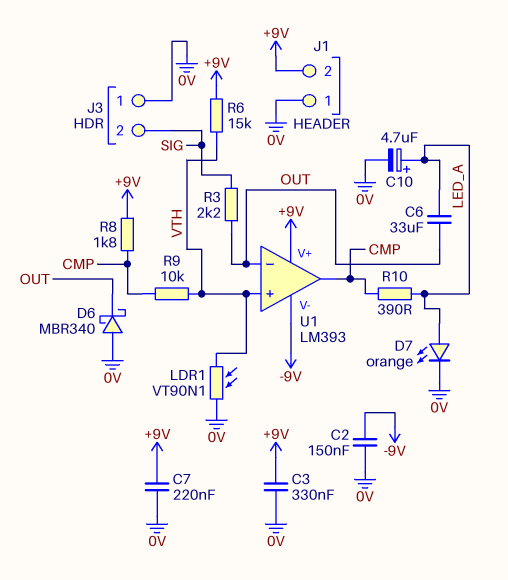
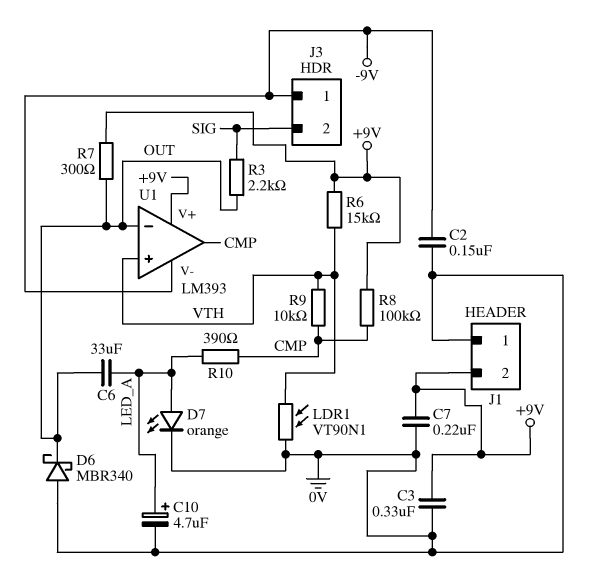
J3 pin 1: 0V -> -9V
R7: none -> 300 (+9V, OUT)
R8: 1.8k (+9V, CMP) -> 100k (+9V, CMP)

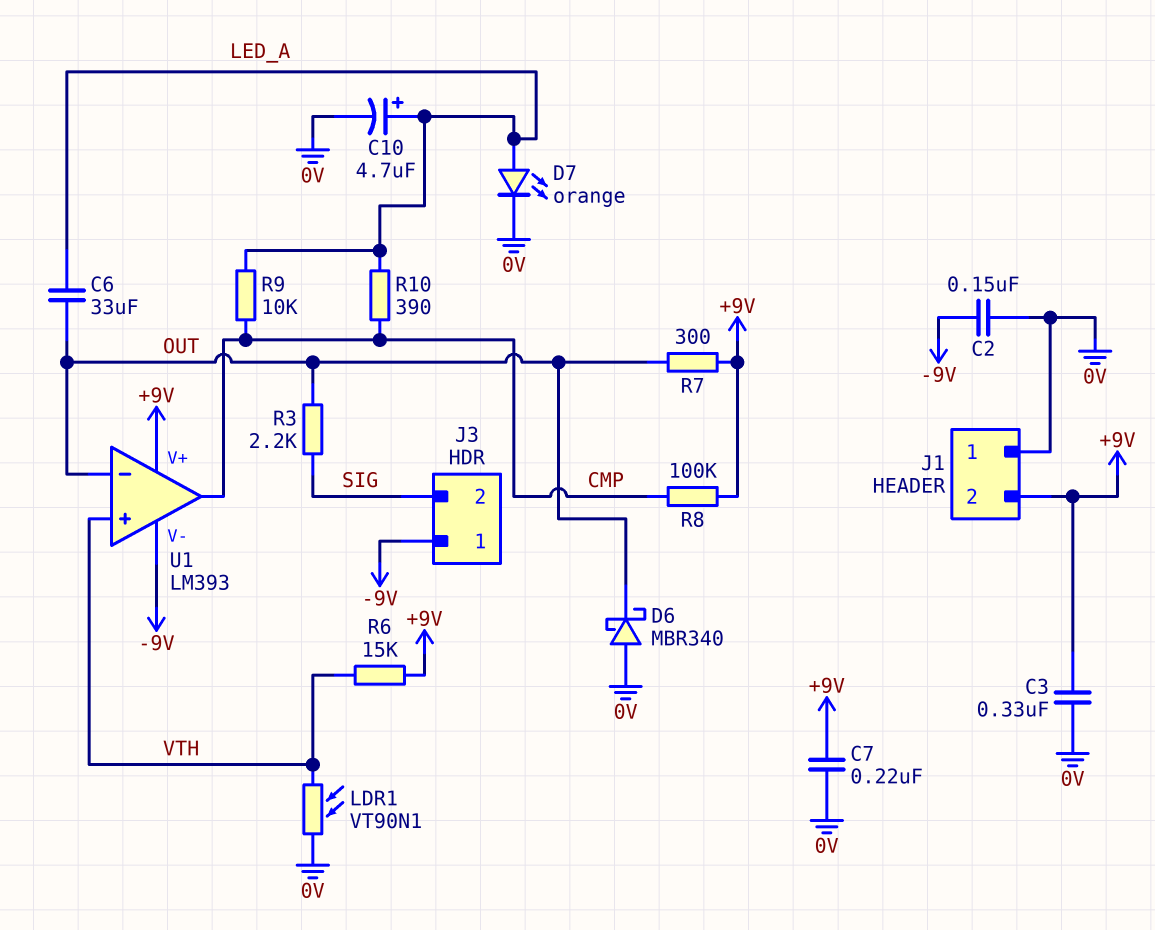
R9: 10k (CMP, VTH) -> 10k (CMP, LED_A)

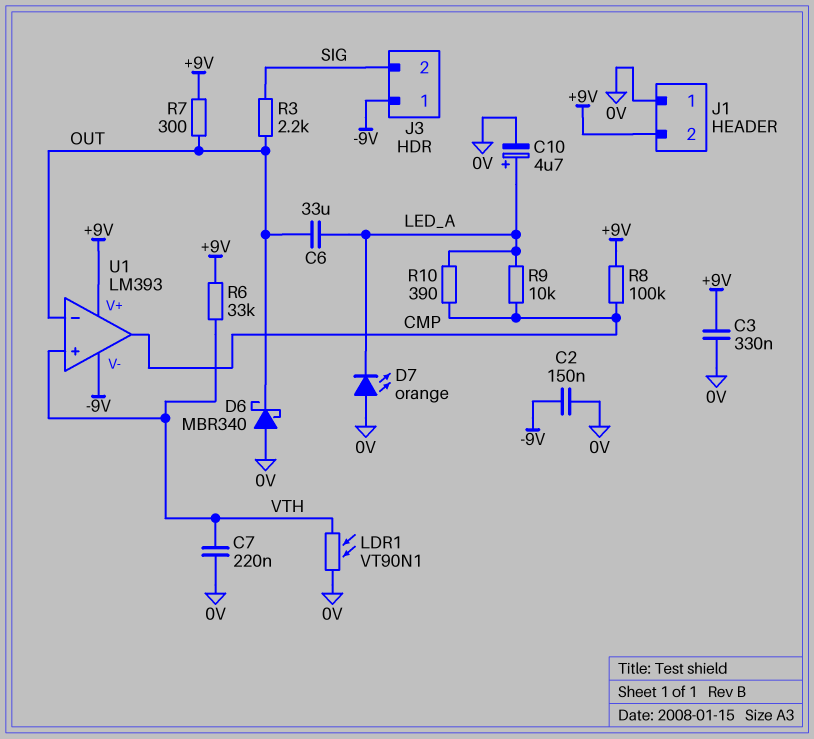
C7: 220nF (+9V, 0V) -> 220nF (0V, VTH)
D7: LED orange (A LED_A, K 0V) -> LED orange (A 0V, K LED_A)
R6: 15k (+9V, VTH) -> 33k (+9V, VTH)

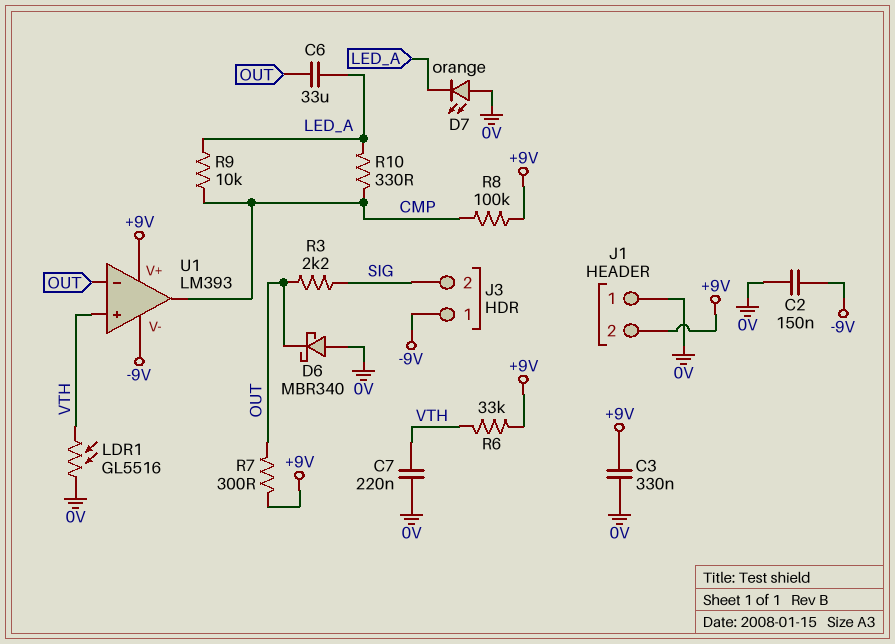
C10: 4.7uF (plus LED_A, minus 0V) -> none
LDR1: VT90N1 (0V, VTH) -> GL5516 (0V, VTH)
R10: 390 (CMP, LED_A) -> 330 (CMP, LED_A)

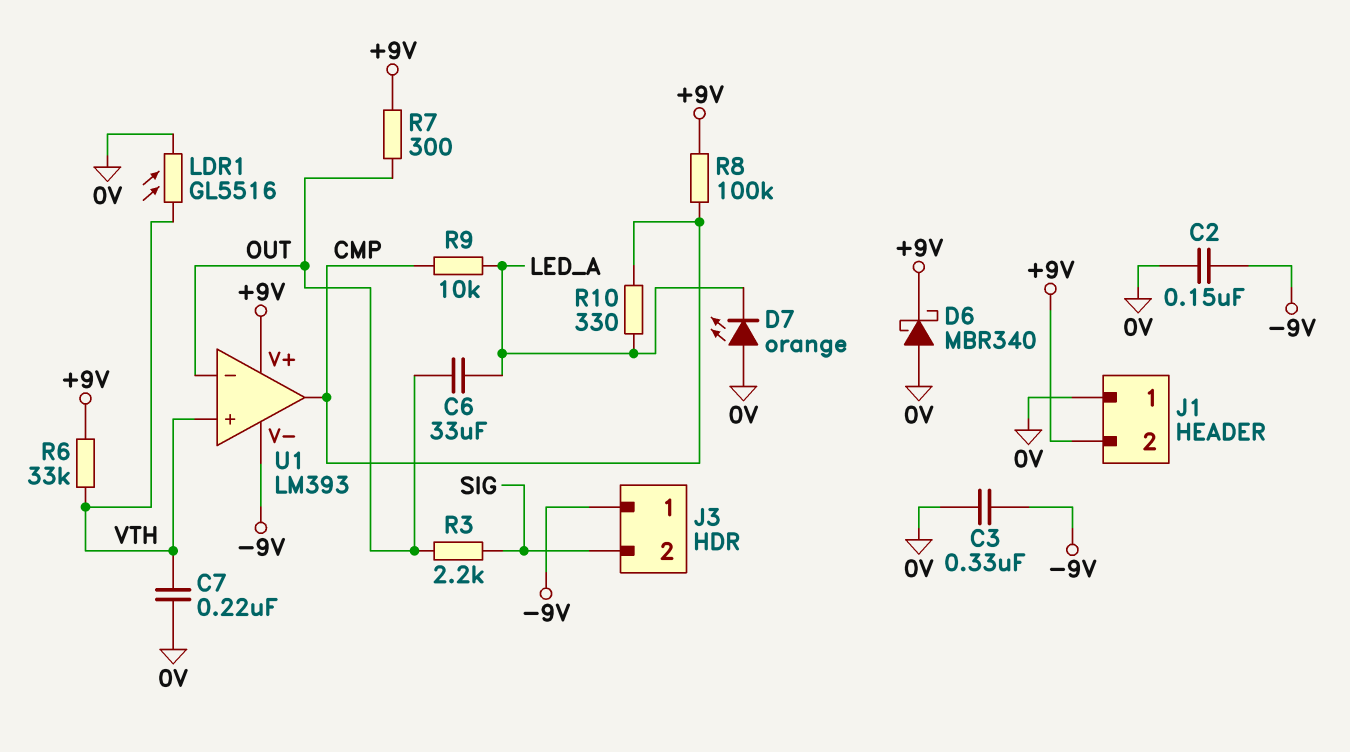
C3: 330nF (+9V, 0V) -> 330nF (-9V, 0V)
D6: schottky MBR340 (A 0V, K OUT) -> schottky MBR340 (A 0V, K +9V)

